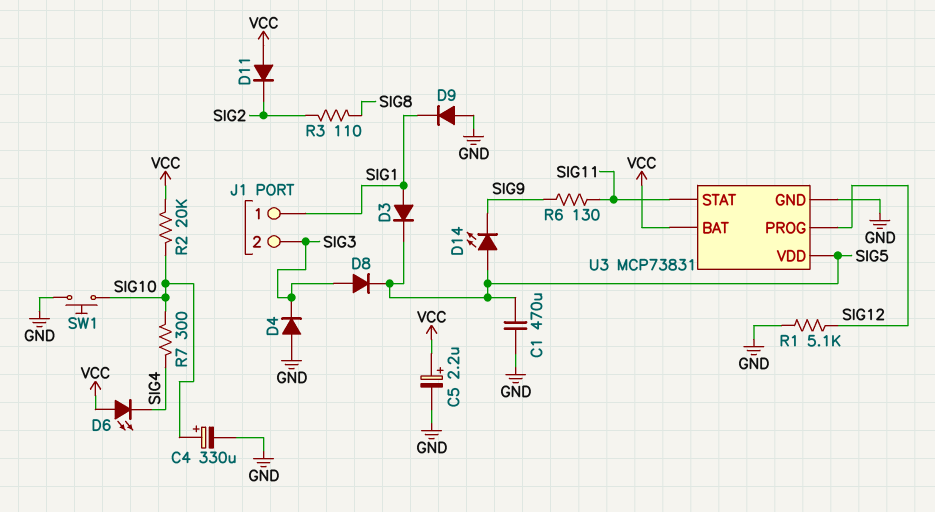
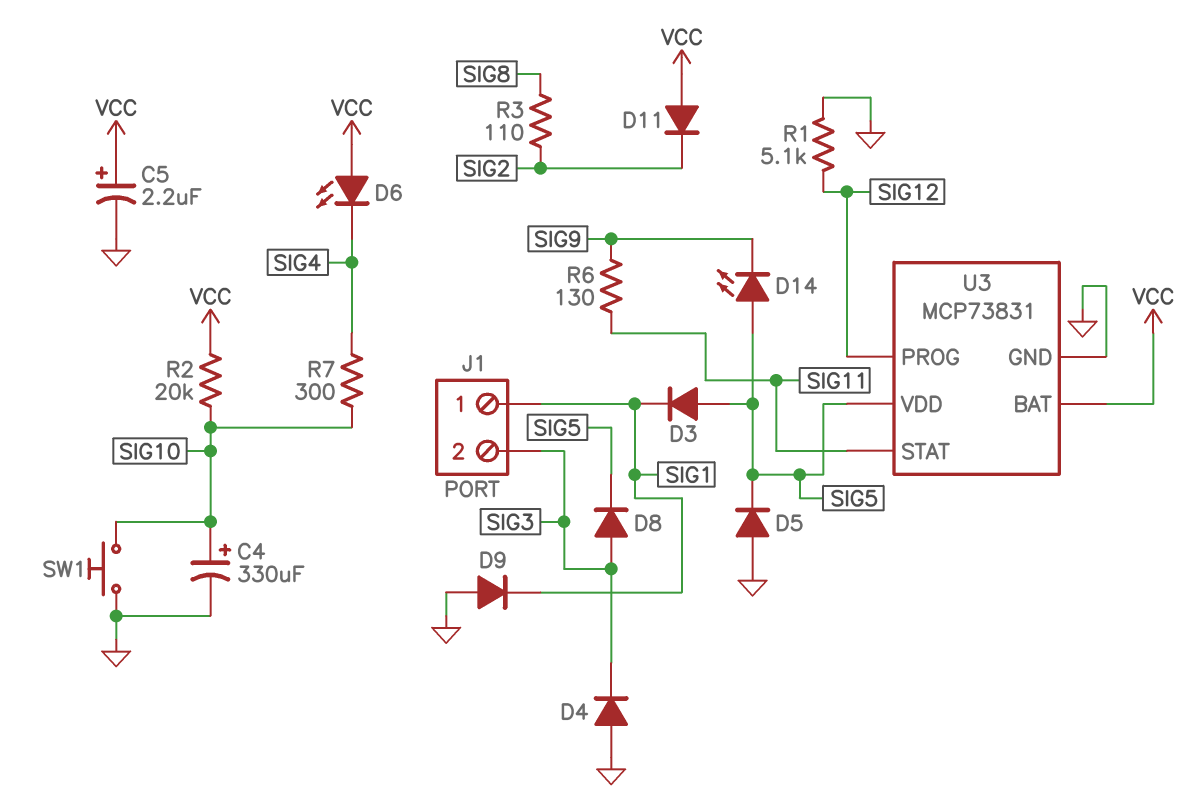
C1: 470uF (GND, SIG5) -> none
D3: diode (A SIG1, K SIG5) -> diode (A SIG5, K SIG1)
D5: none -> diode (A GND, K SIG5)

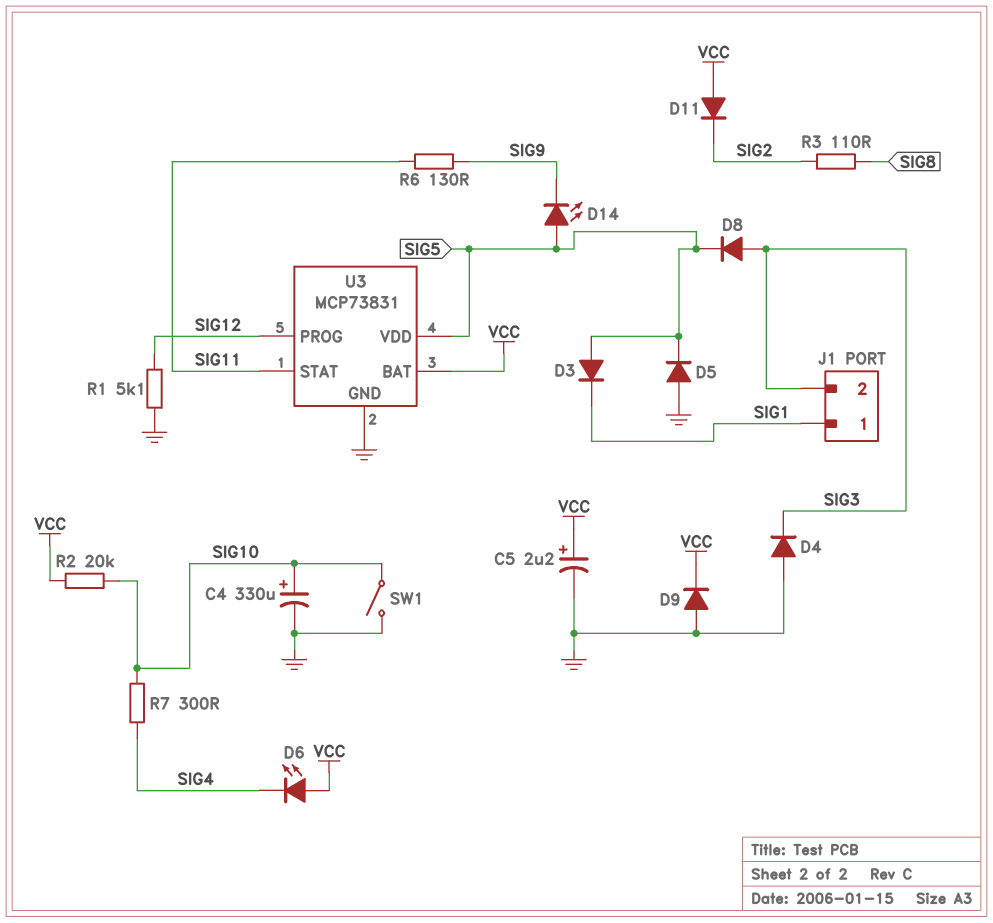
D9: diode (A GND, K SIG1) -> diode (A GND, K VCC)
SW1: button (GND, SIG10) -> switch (GND, SIG10)

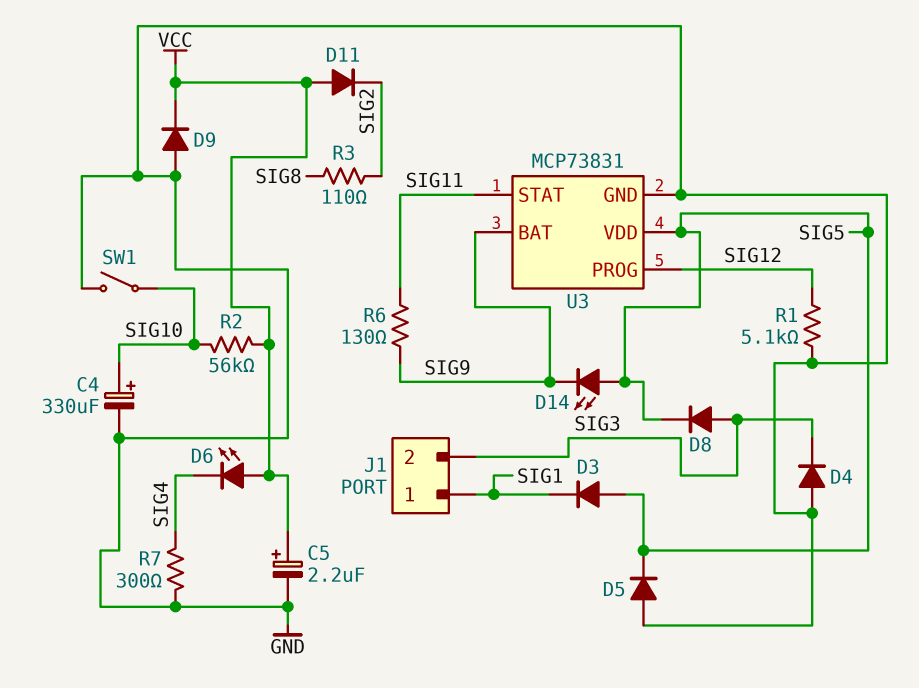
R2: 20k (SIG10, VCC) -> 56k (SIG10, VCC)
R7: 300 (SIG4, SIG10) -> 300 (GND, SIG4)
U3 pin BAT: VCC -> SIG9

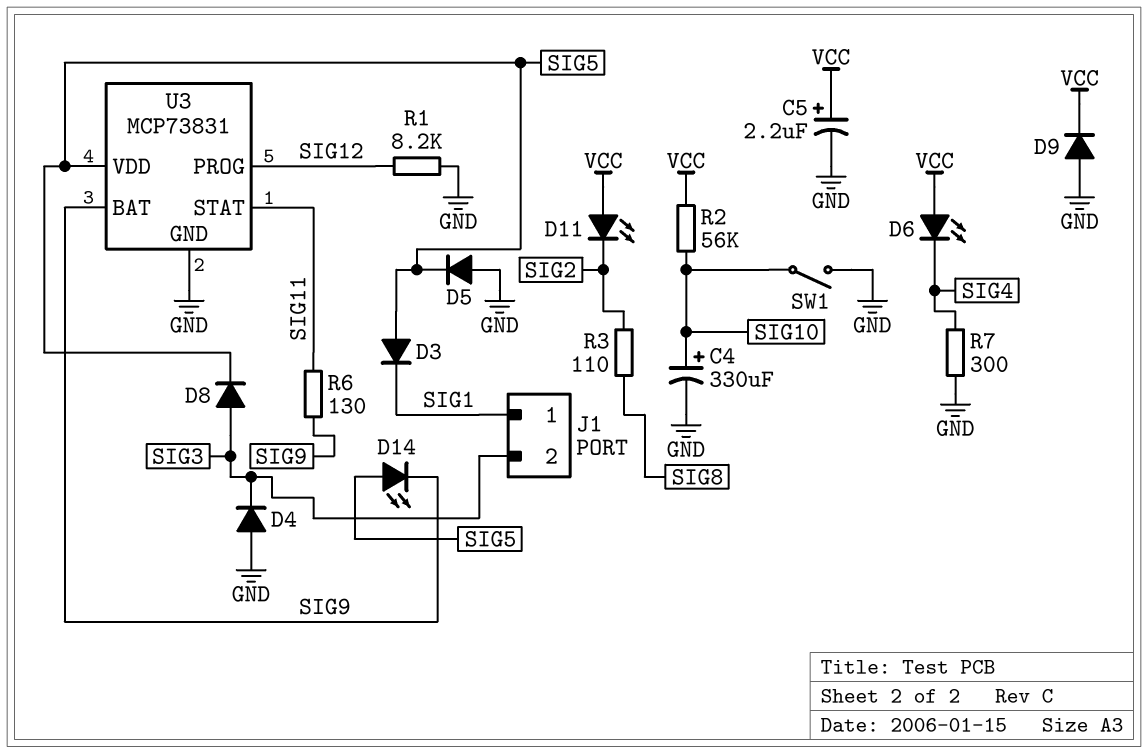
D11: diode (A VCC, K SIG2) -> LED (A VCC, K SIG2)
R1: 5.1k (GND, SIG12) -> 8.2k (GND, SIG12)

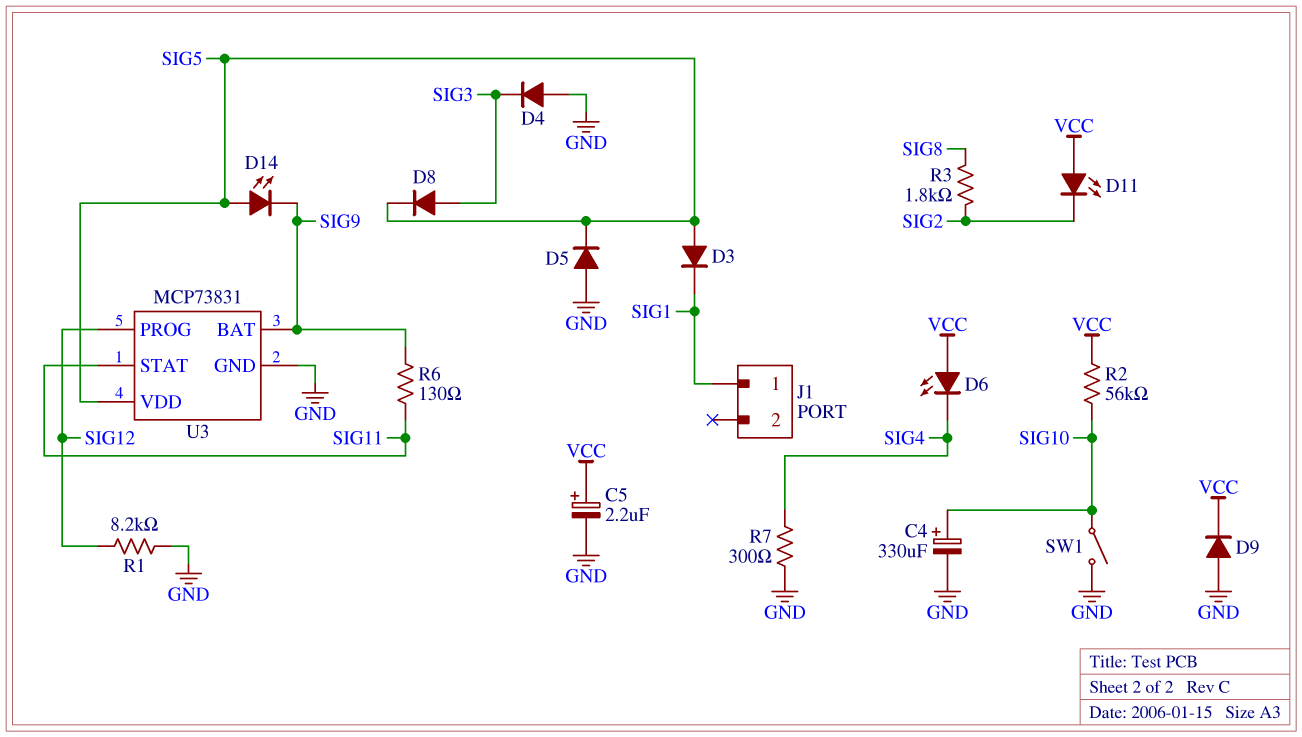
J1 pin 2: SIG3 -> none
R3: 110 (SIG2, SIG8) -> 1.8k (SIG2, SIG8)

